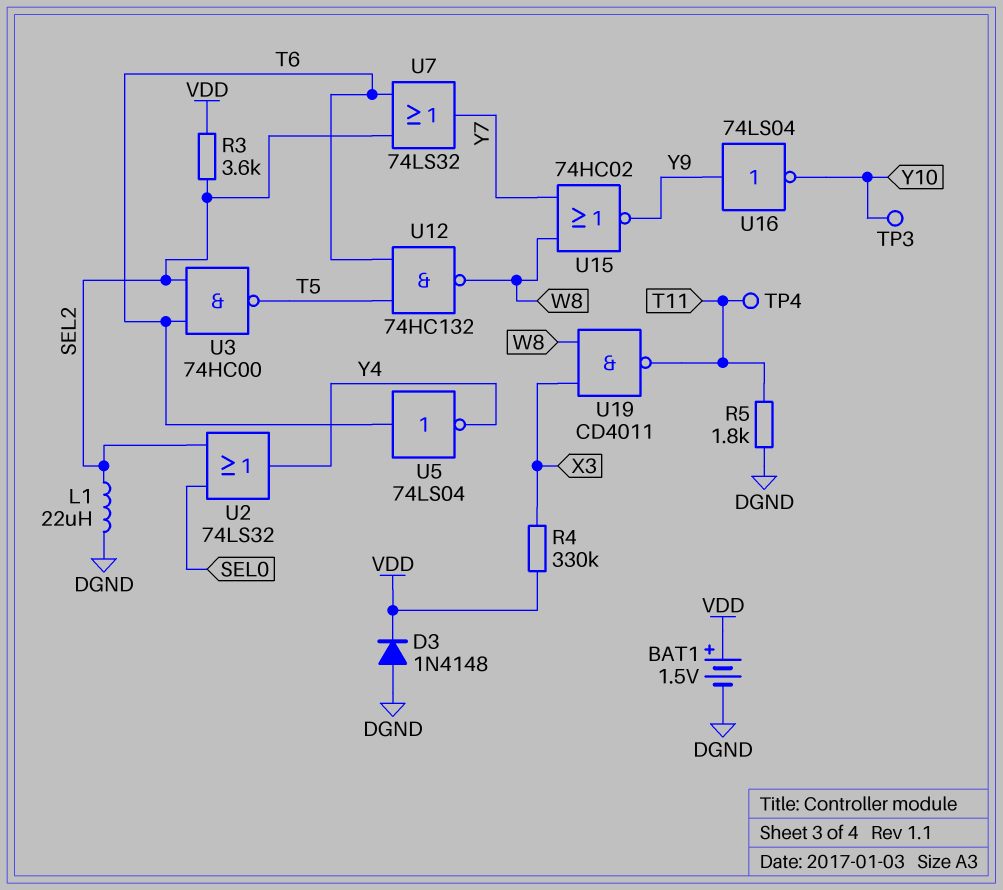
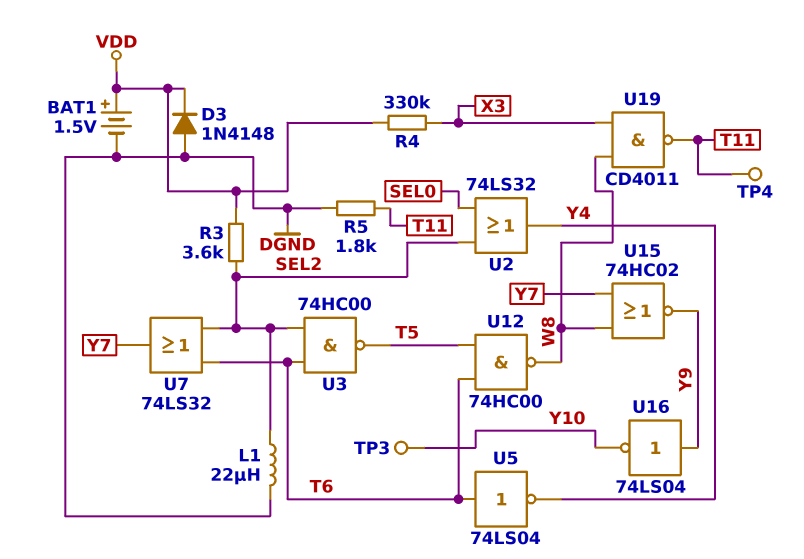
U12: NAND 74HC132 (in T5, in T6, out W8) -> NAND 74HC00 (in T5, in T6, out W8)

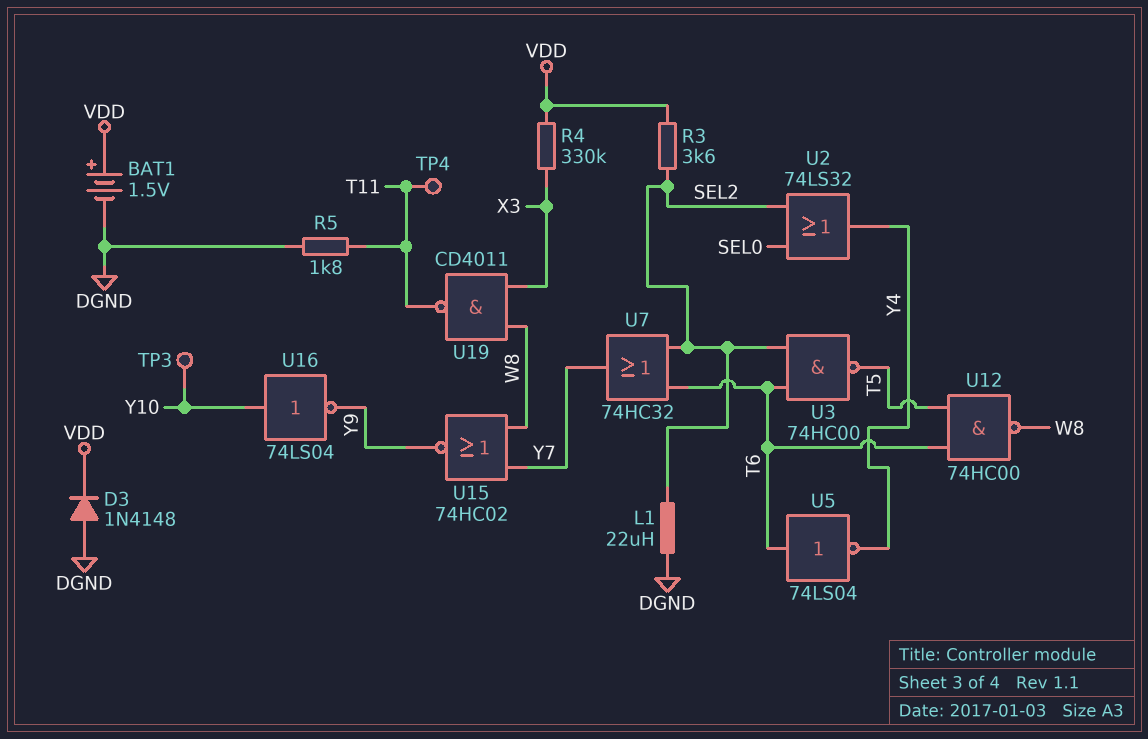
U7: OR 74LS32 (in SEL2, in T6, out Y7) -> OR 74HC32 (in SEL2, in T6, out Y7)
U16: NOT 74LS04 (in Y9, out Y10) -> NOT 74LS04 (in Y10, out Y9)

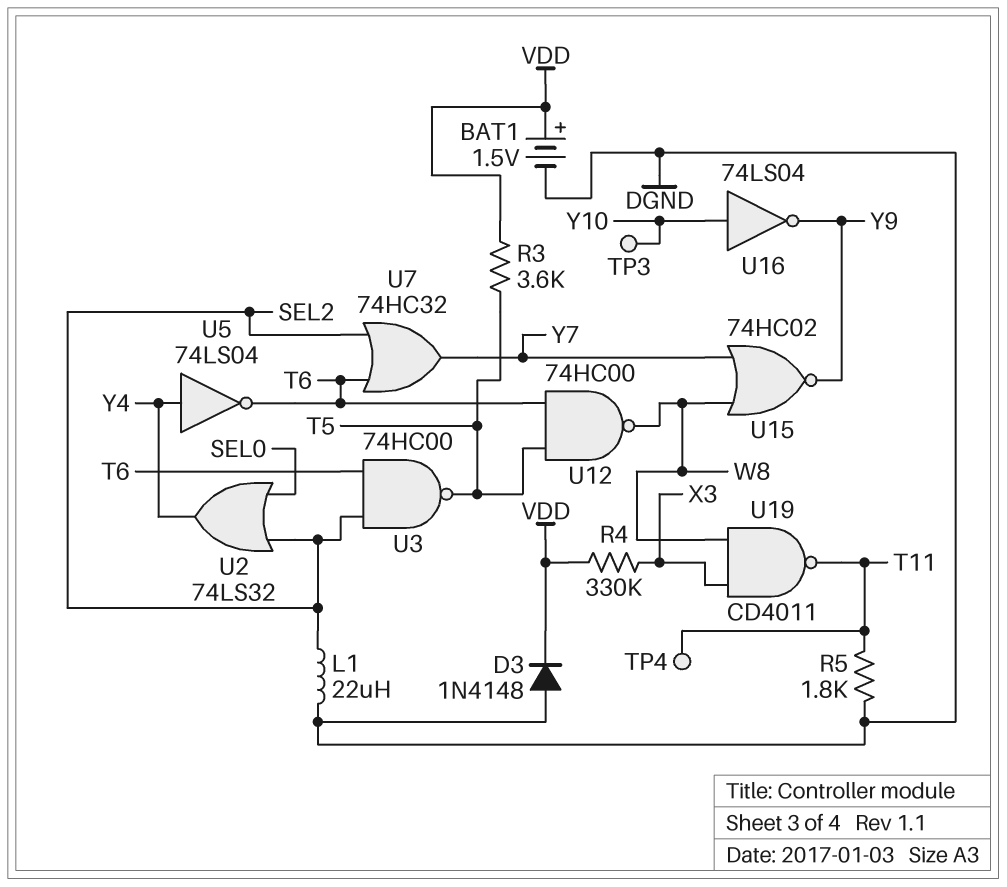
R3: 3.6k (SEL2, VDD) -> 3.6k (T5, VDD)
U5: NOT 74LS04 (in T6, out Y4) -> NOT 74LS04 (in Y4, out T6)

